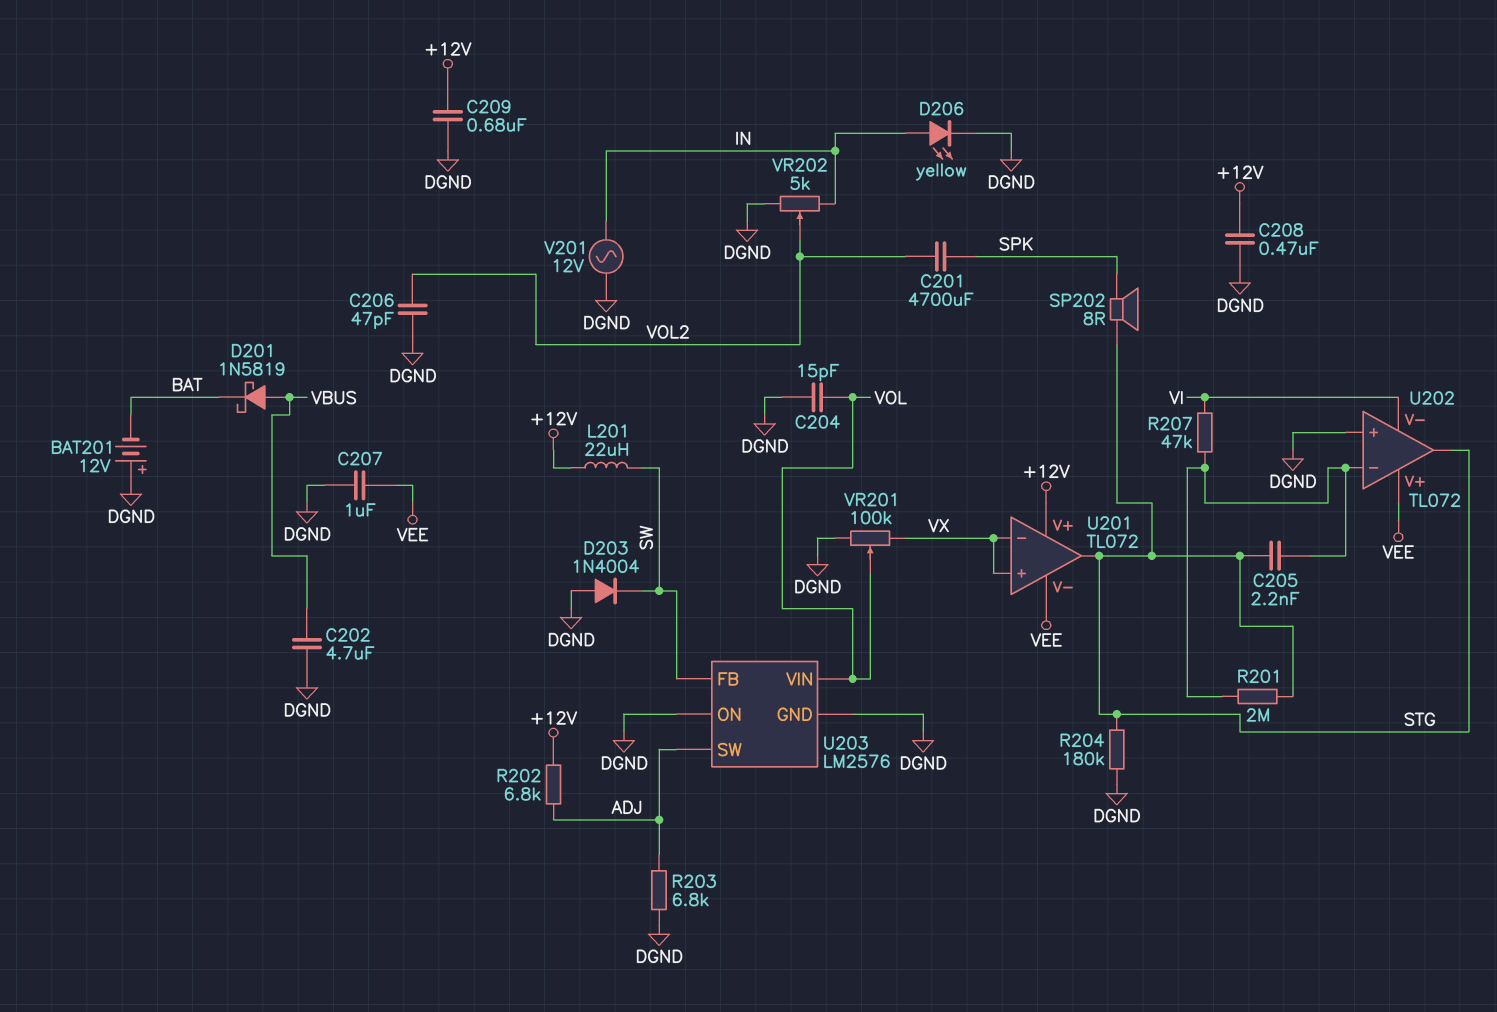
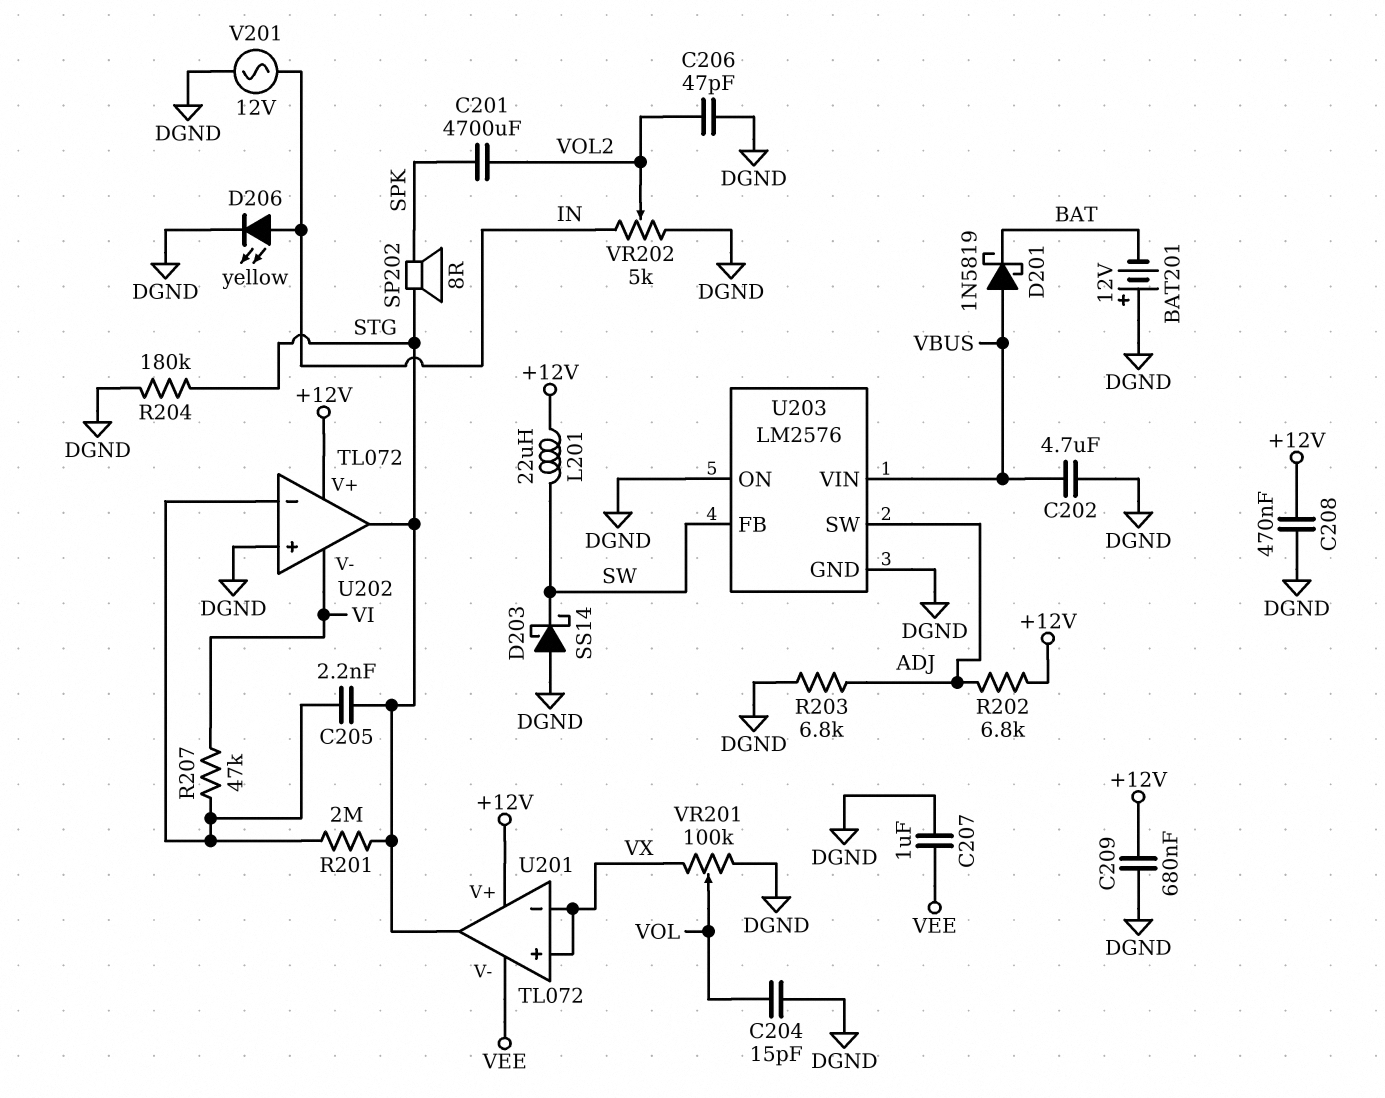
D203: diode 1N4004 (A DGND, K SW) -> schottky SS14 (A DGND, K SW)
U202 pin V+: VEE -> +12V
U203 pin VIN: VOL -> VBUS

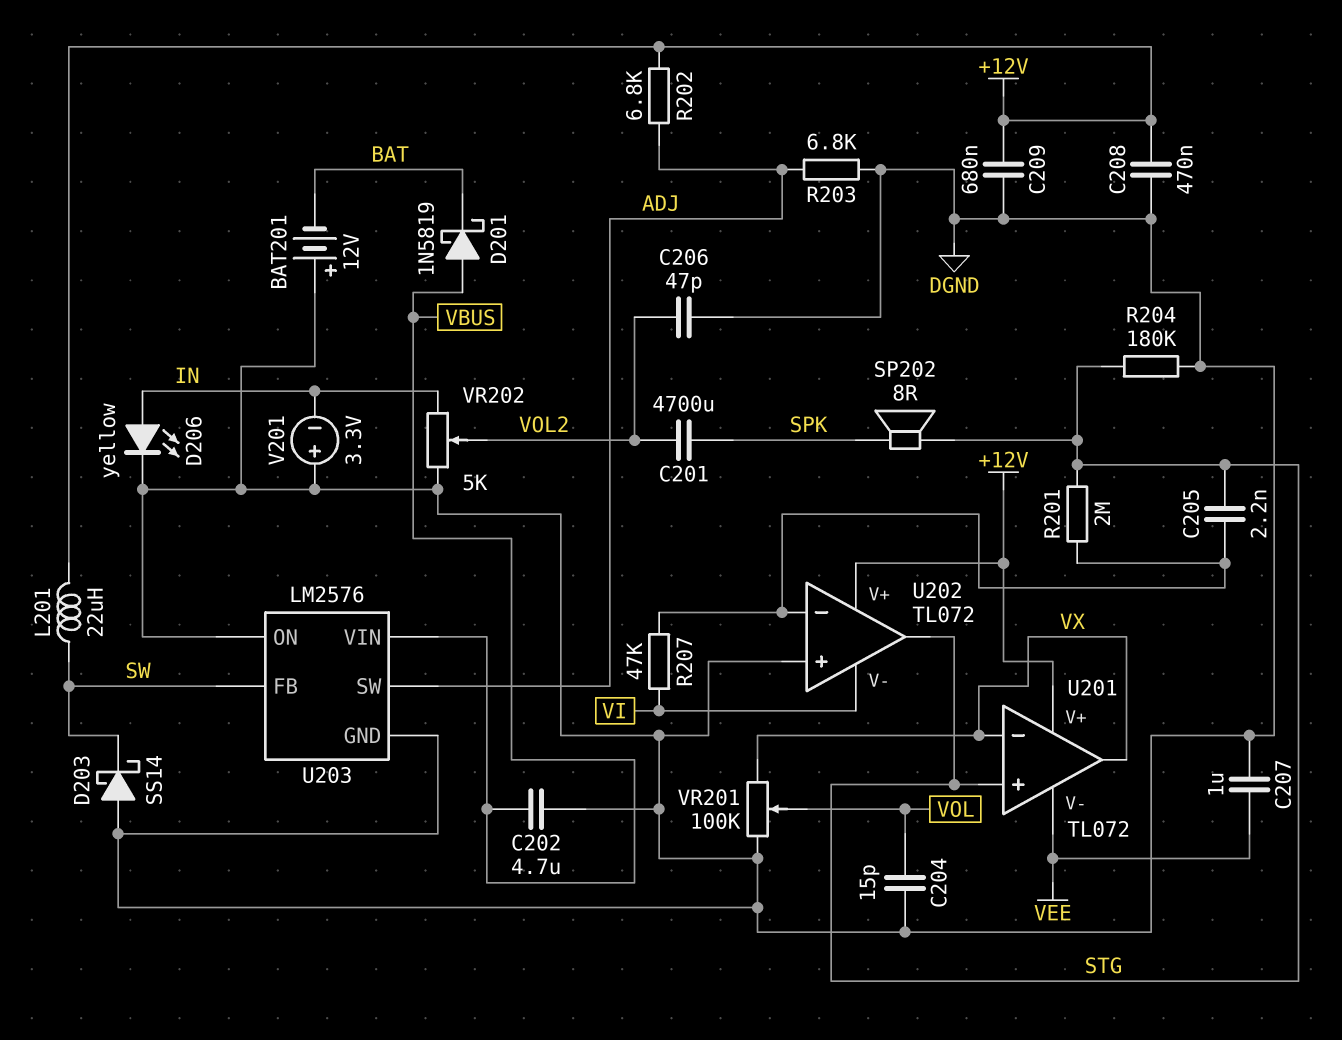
U201 pin in+: VX -> STG
U201 pin out: STG -> VX
V201: AC 12V (DGND, IN) -> 3.3V (plus DGND, minus IN)

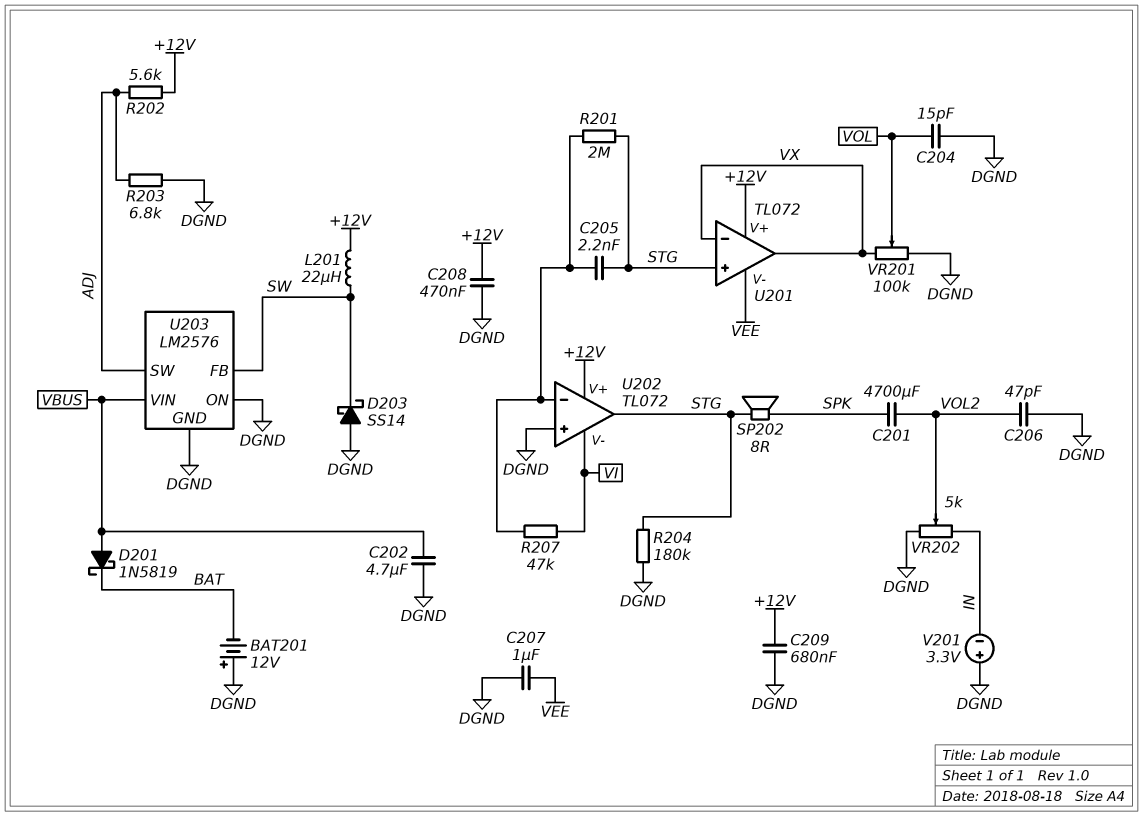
D206: LED yellow (A IN, K DGND) -> none
R202: 6.8k (+12V, ADJ) -> 5.6k (+12V, ADJ)

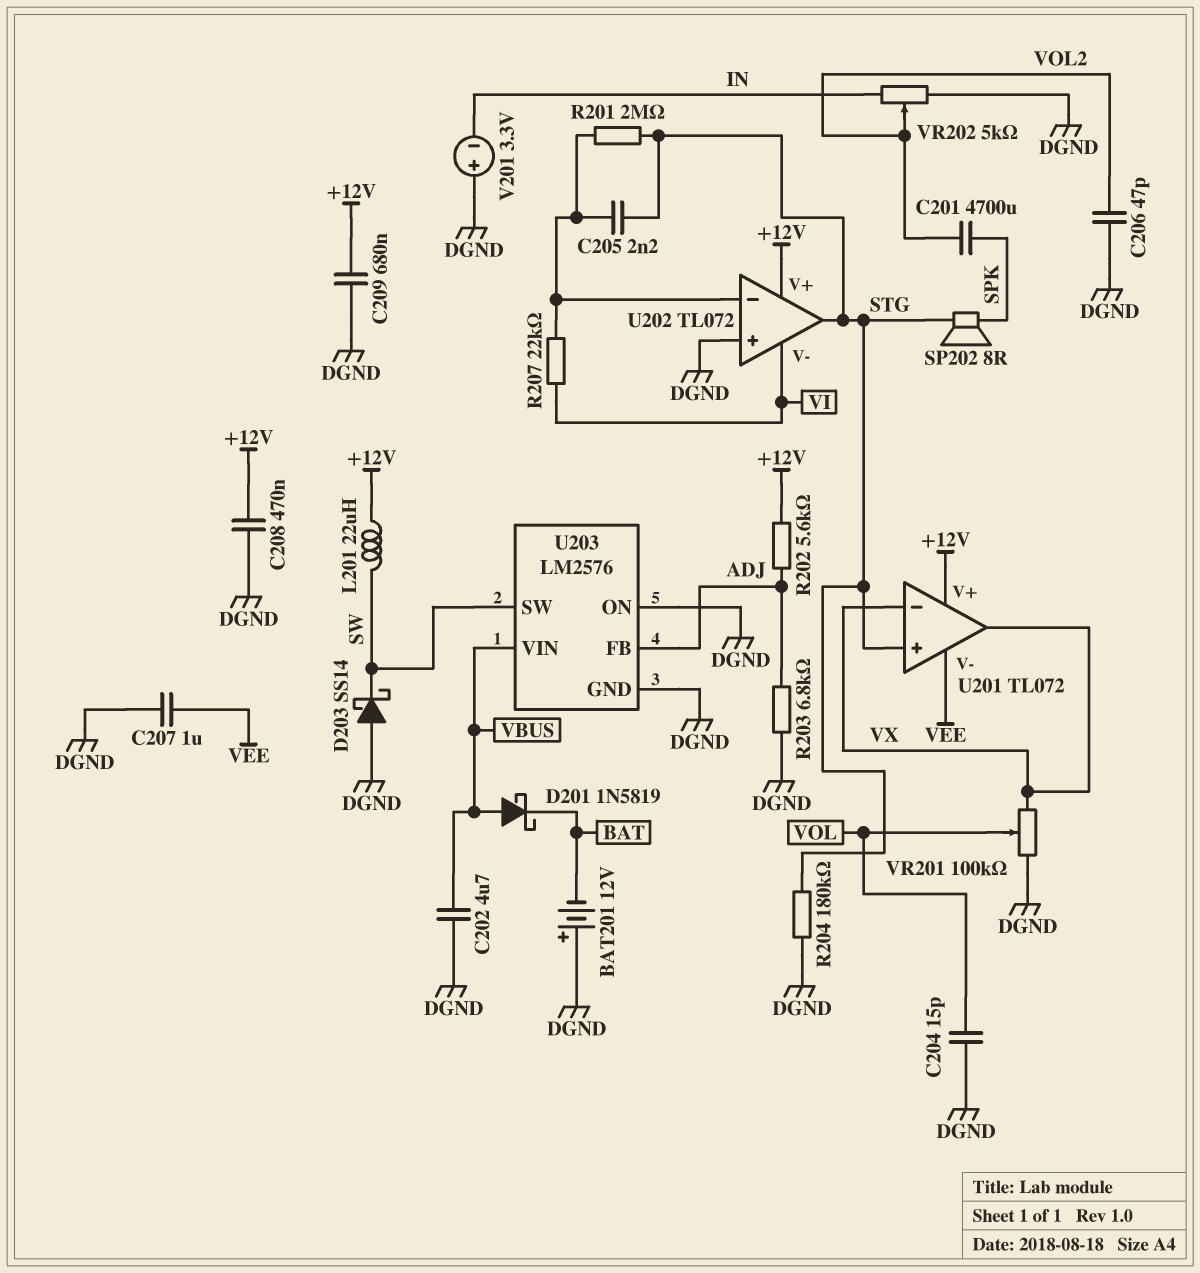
R207: 47k (U202/in-, VI) -> 22k (U202/in-, VI)
U203 pin FB: SW -> ADJ
U203 pin SW: ADJ -> SW

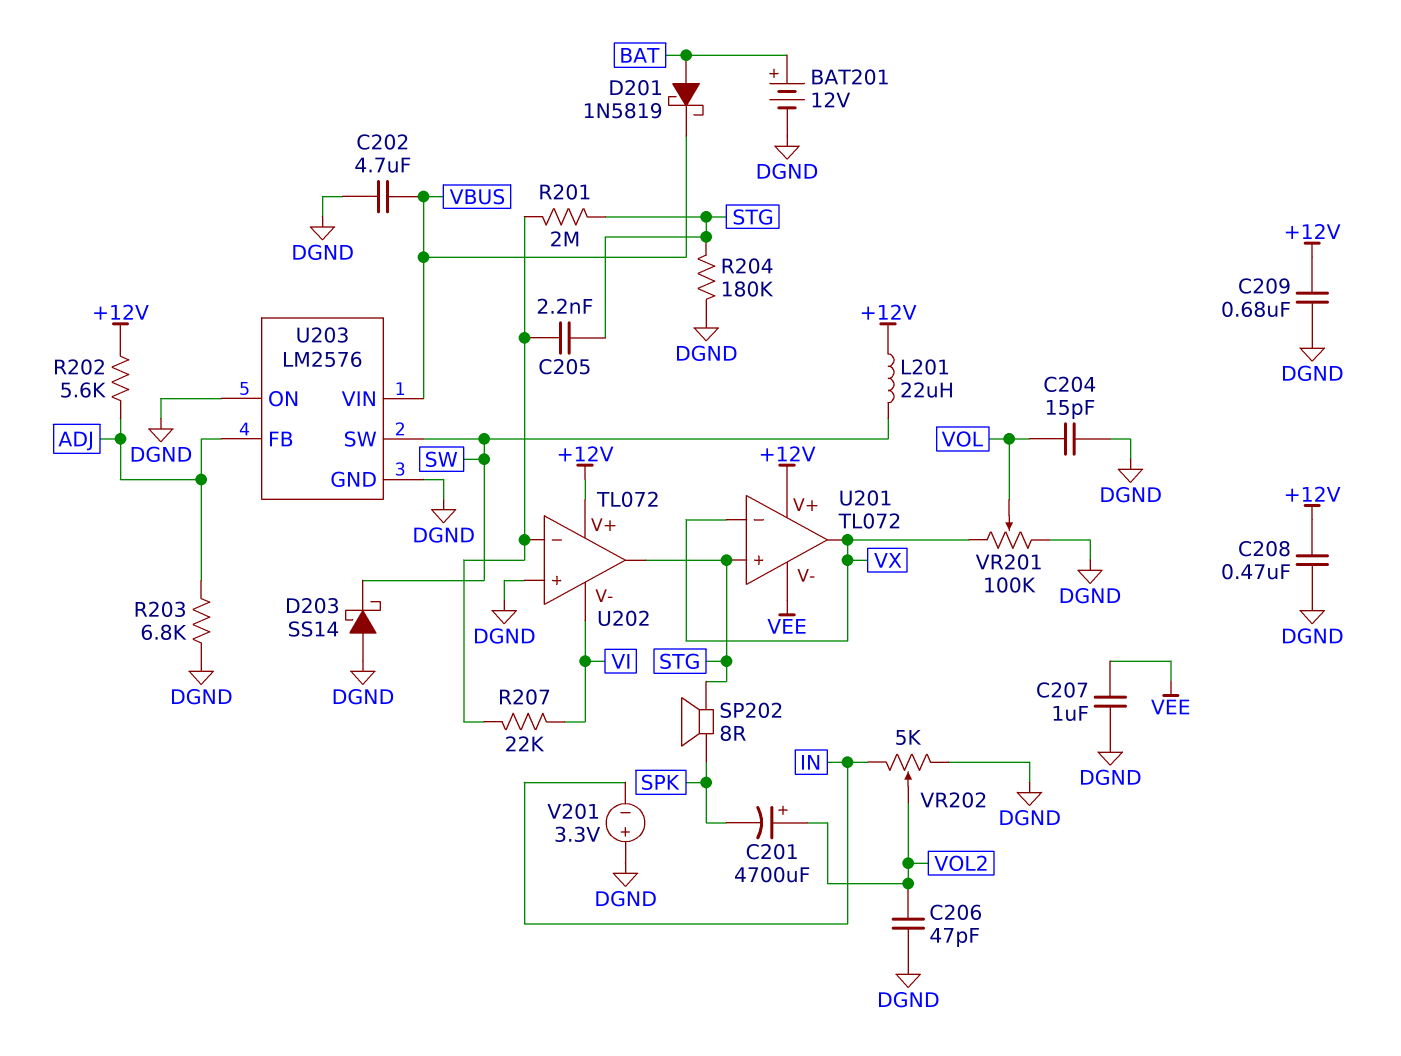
BAT201: 12V (plus DGND, minus BAT) -> 12V (plus BAT, minus DGND)
C201: 4700uF (SPK, VOL2) -> 4700uF (plus VOL2, minus SPK)
D201: schottky 1N5819 (A VBUS, K BAT) -> schottky 1N5819 (A BAT, K VBUS)

